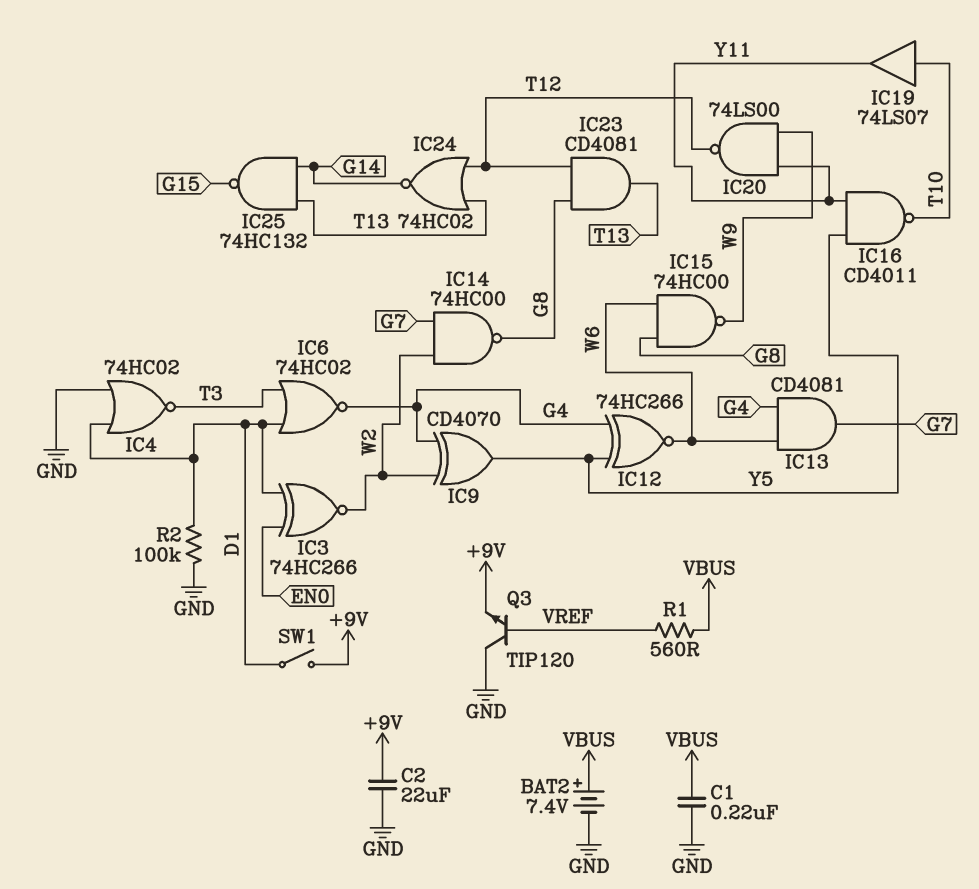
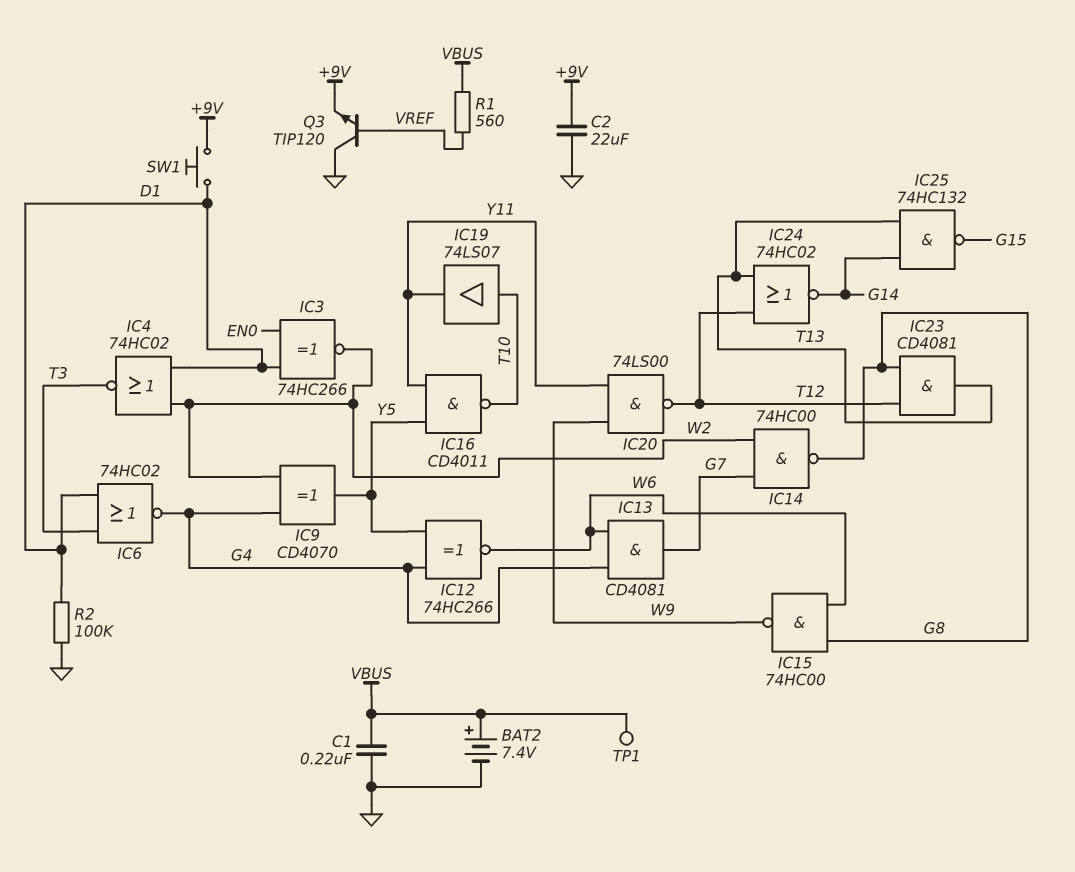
IC4: NOR 74HC02 (in D1, in GND, out T3) -> NOR 74HC02 (in D1, in W2, out T3)
SW1: switch (+9V, D1) -> button (+9V, D1)
TP1: none -> test point (VBUS)

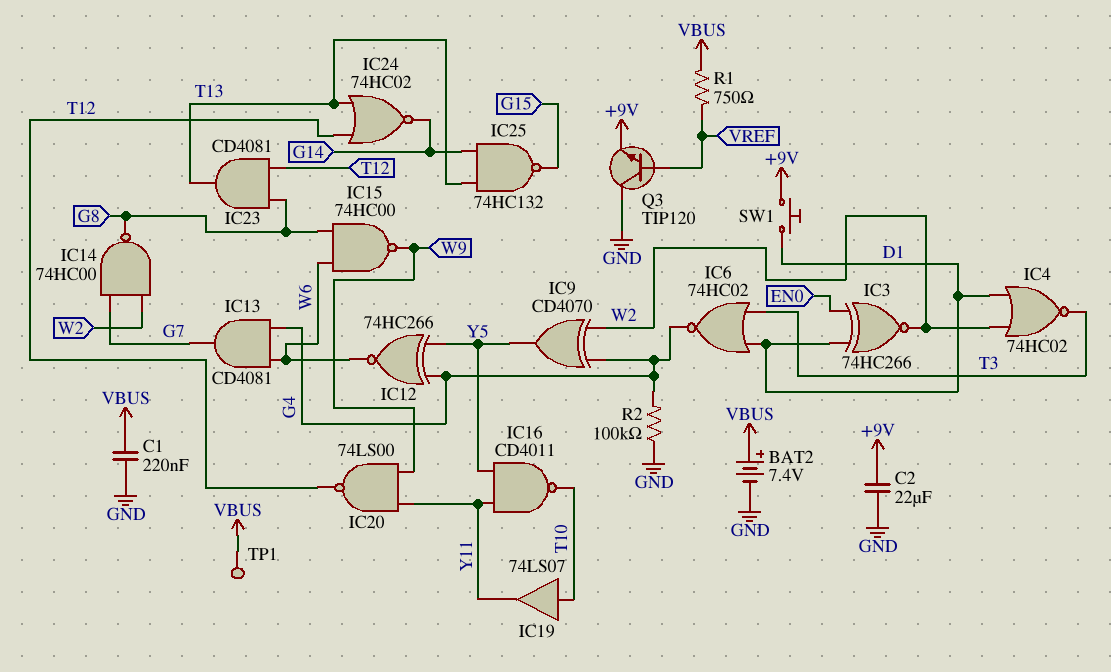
R1: 560 (VBUS, VREF) -> 750 (VBUS, VREF)
R2: 100k (D1, GND) -> 100k (G4, GND)

